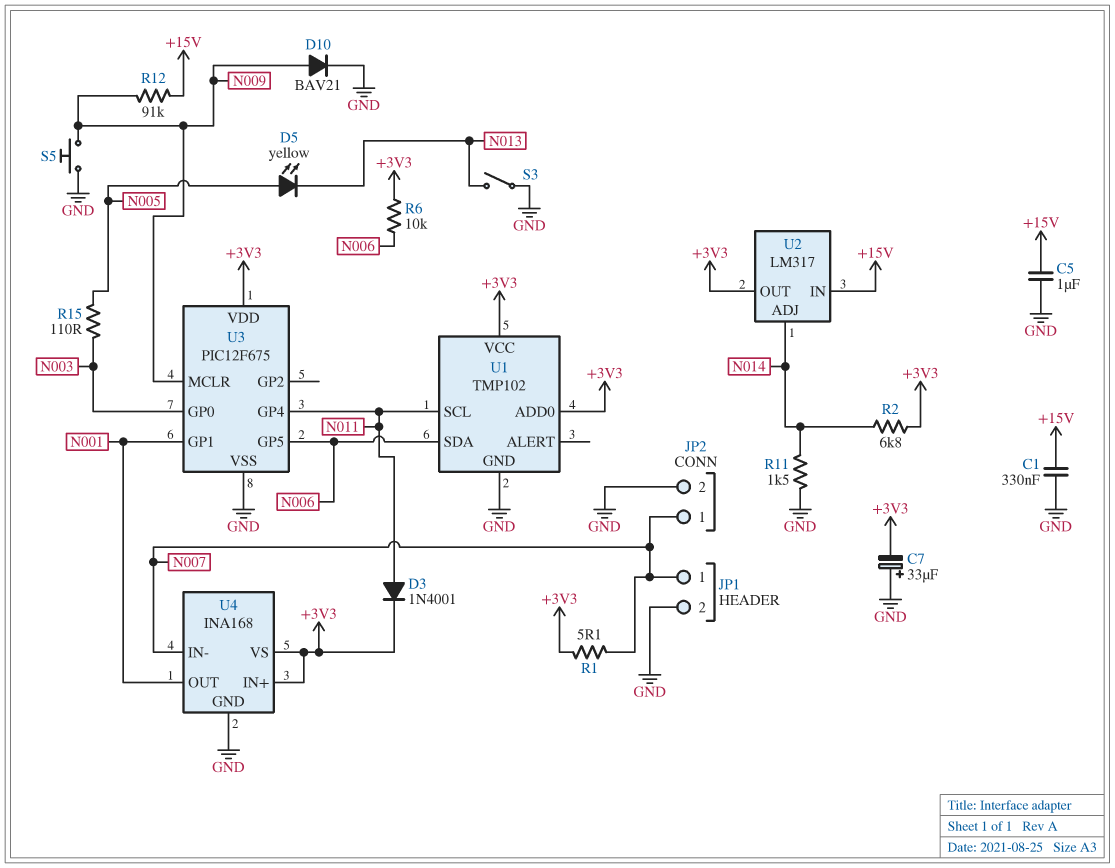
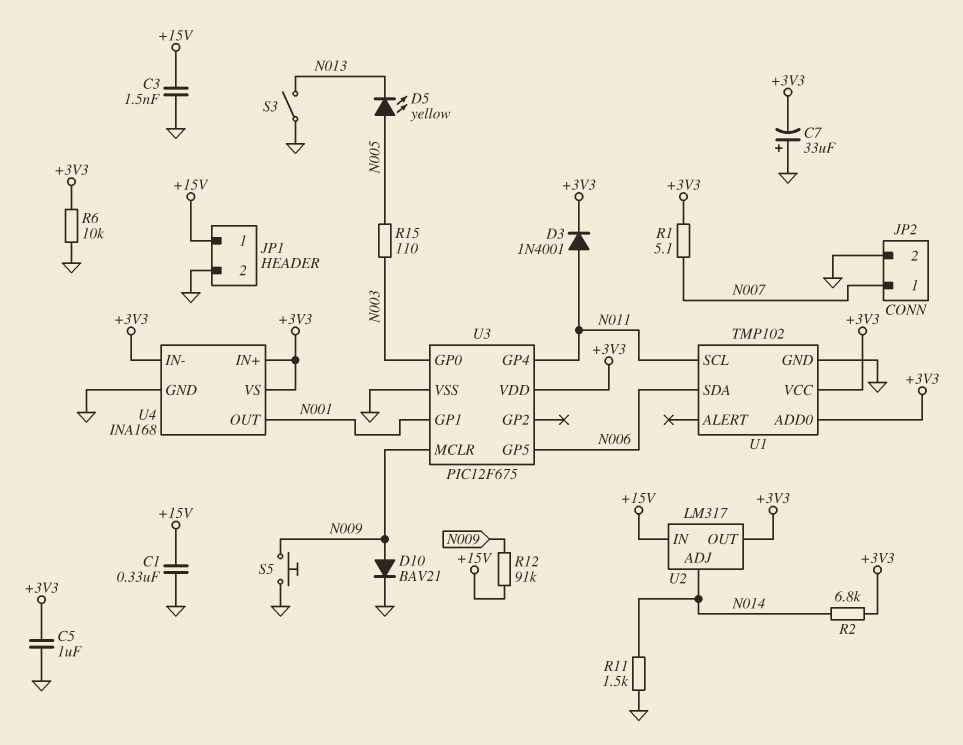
C3: none -> 1.5nF (+15V, GND)
C5: 1uF (+15V, GND) -> 1uF (+3V3, GND)
JP1 pin 1: N007 -> +15V
R6: 10k (+3V3, N006) -> 10k (+3V3, GND)
U4 pin IN-: N007 -> +3V3

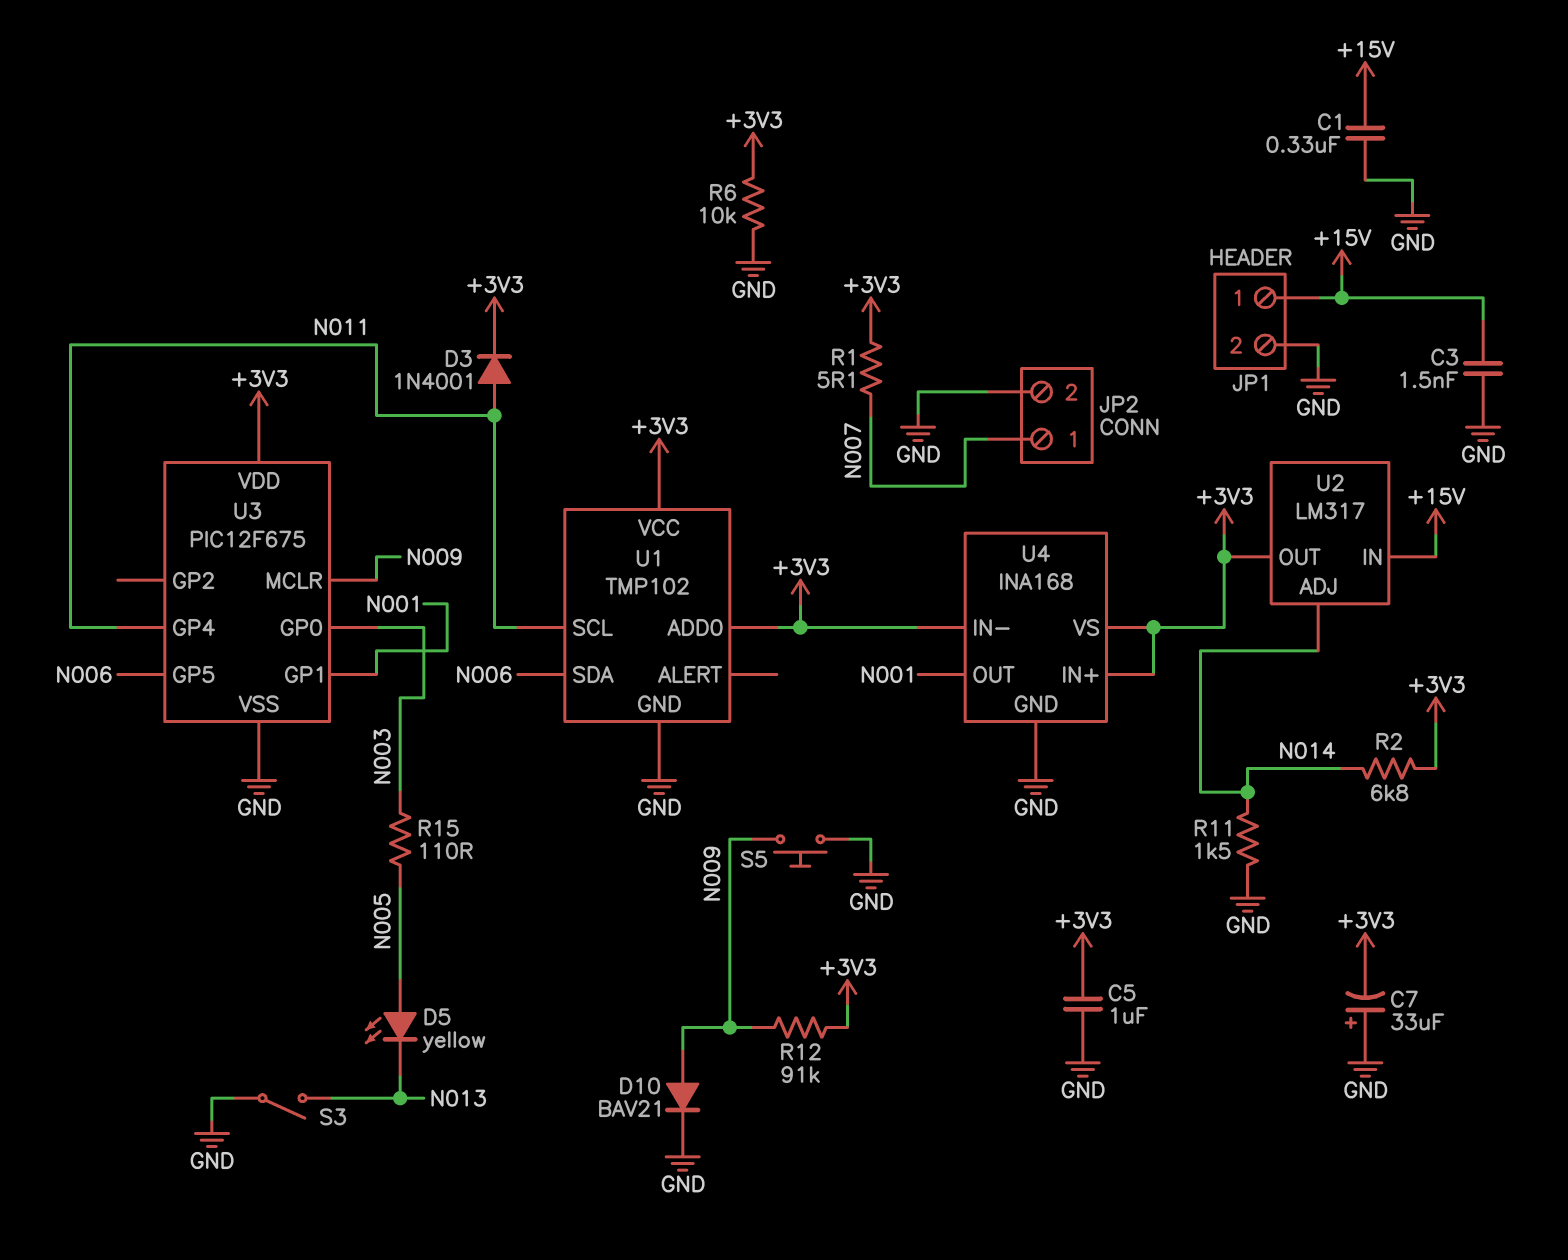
R12: 91k (+15V, N009) -> 91k (+3V3, N009)

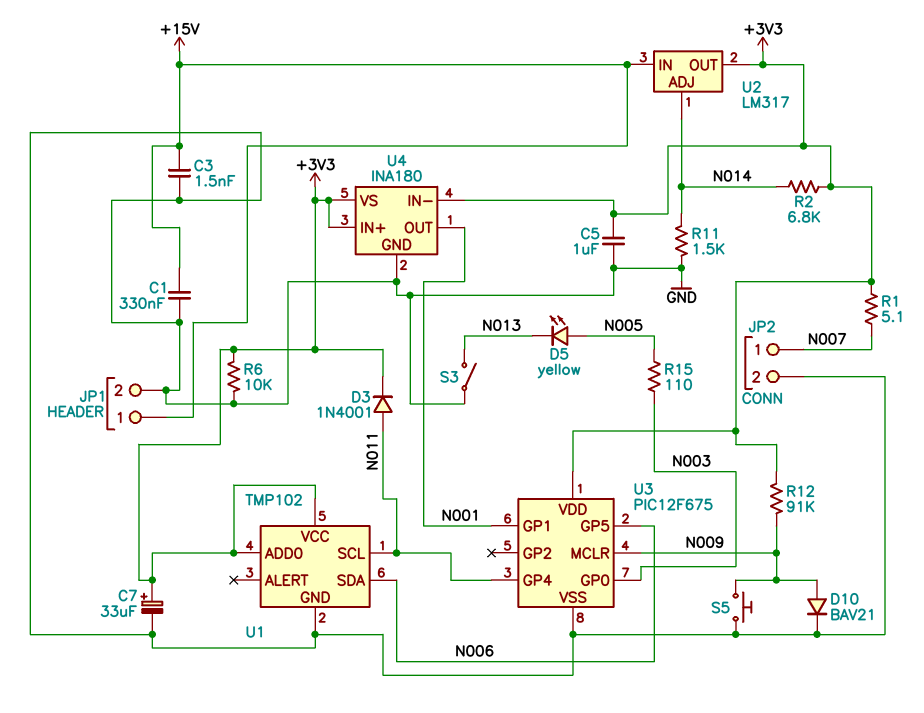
C7: 33uF (plus GND, minus +3V3) -> 33uF (plus +3V3, minus GND)
U4: INA168 -> INA180

